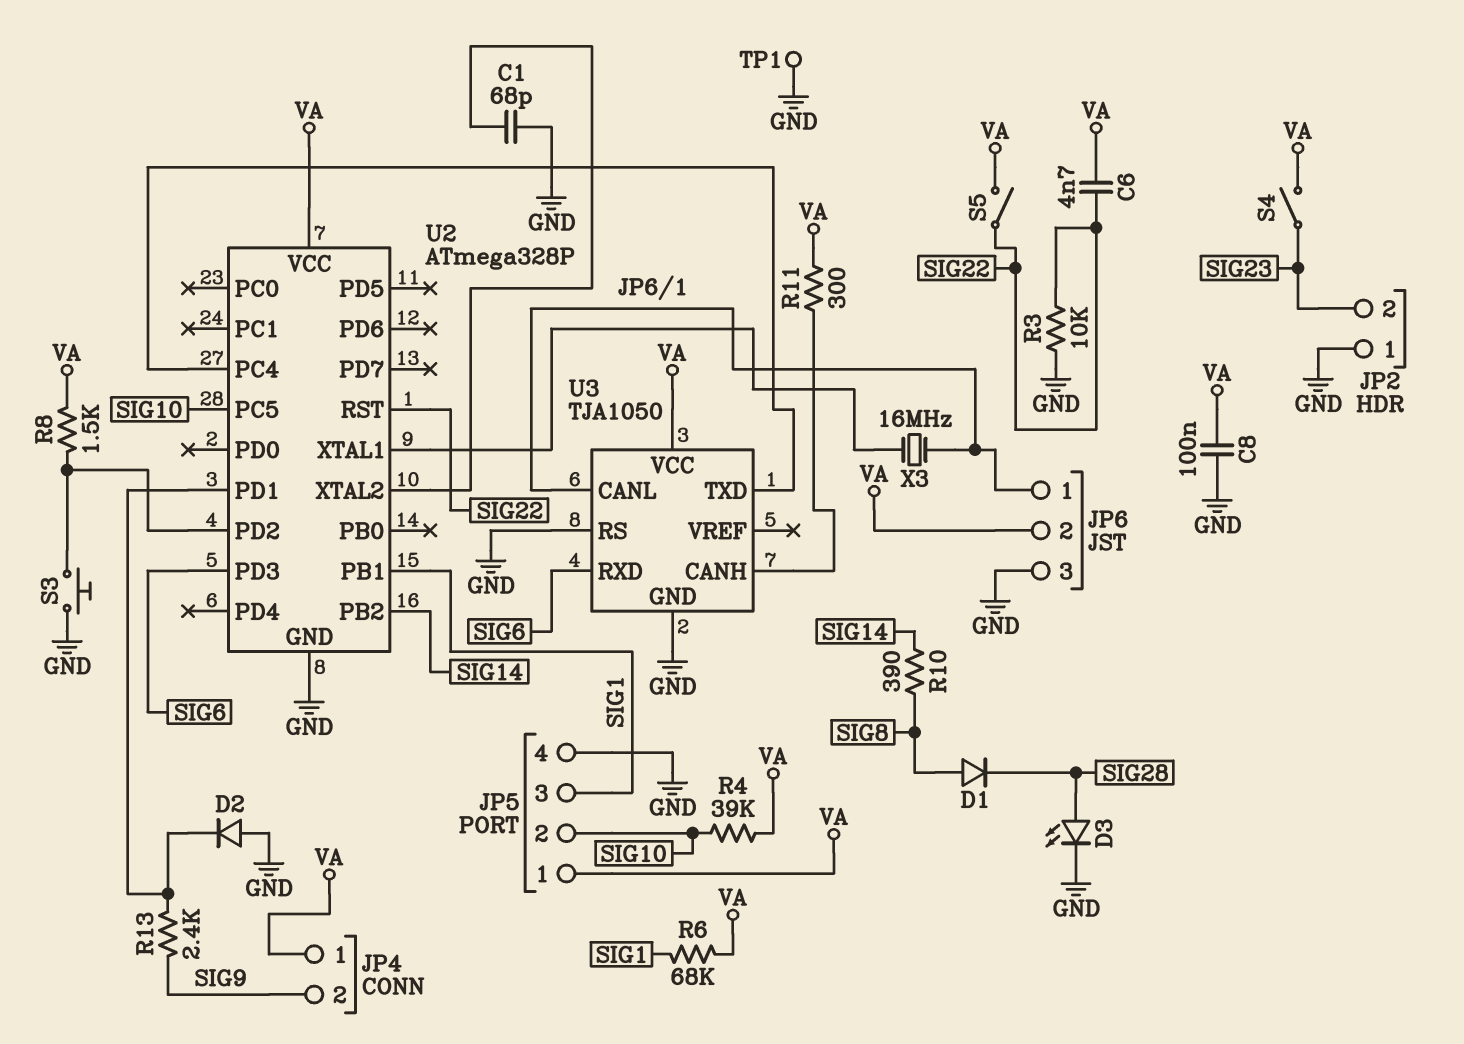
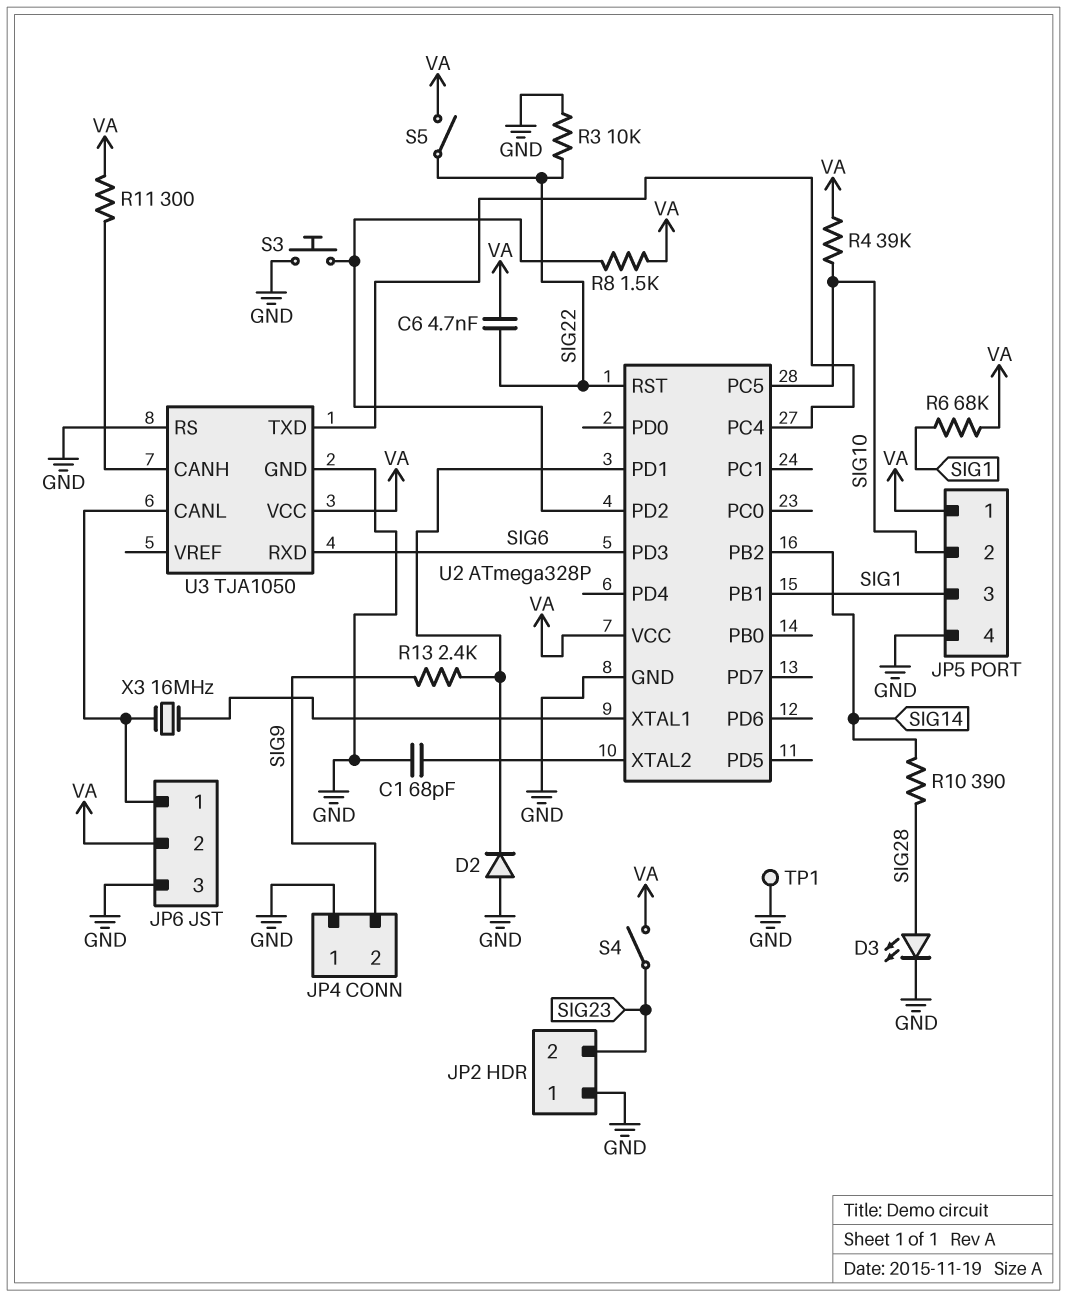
C8: 100nF (GND, VA) -> none
D1: diode (A SIG8, K SIG28) -> none
JP4 pin 1: VA -> GND
R10: 390 (SIG8, SIG14) -> 390 (SIG14, SIG28)

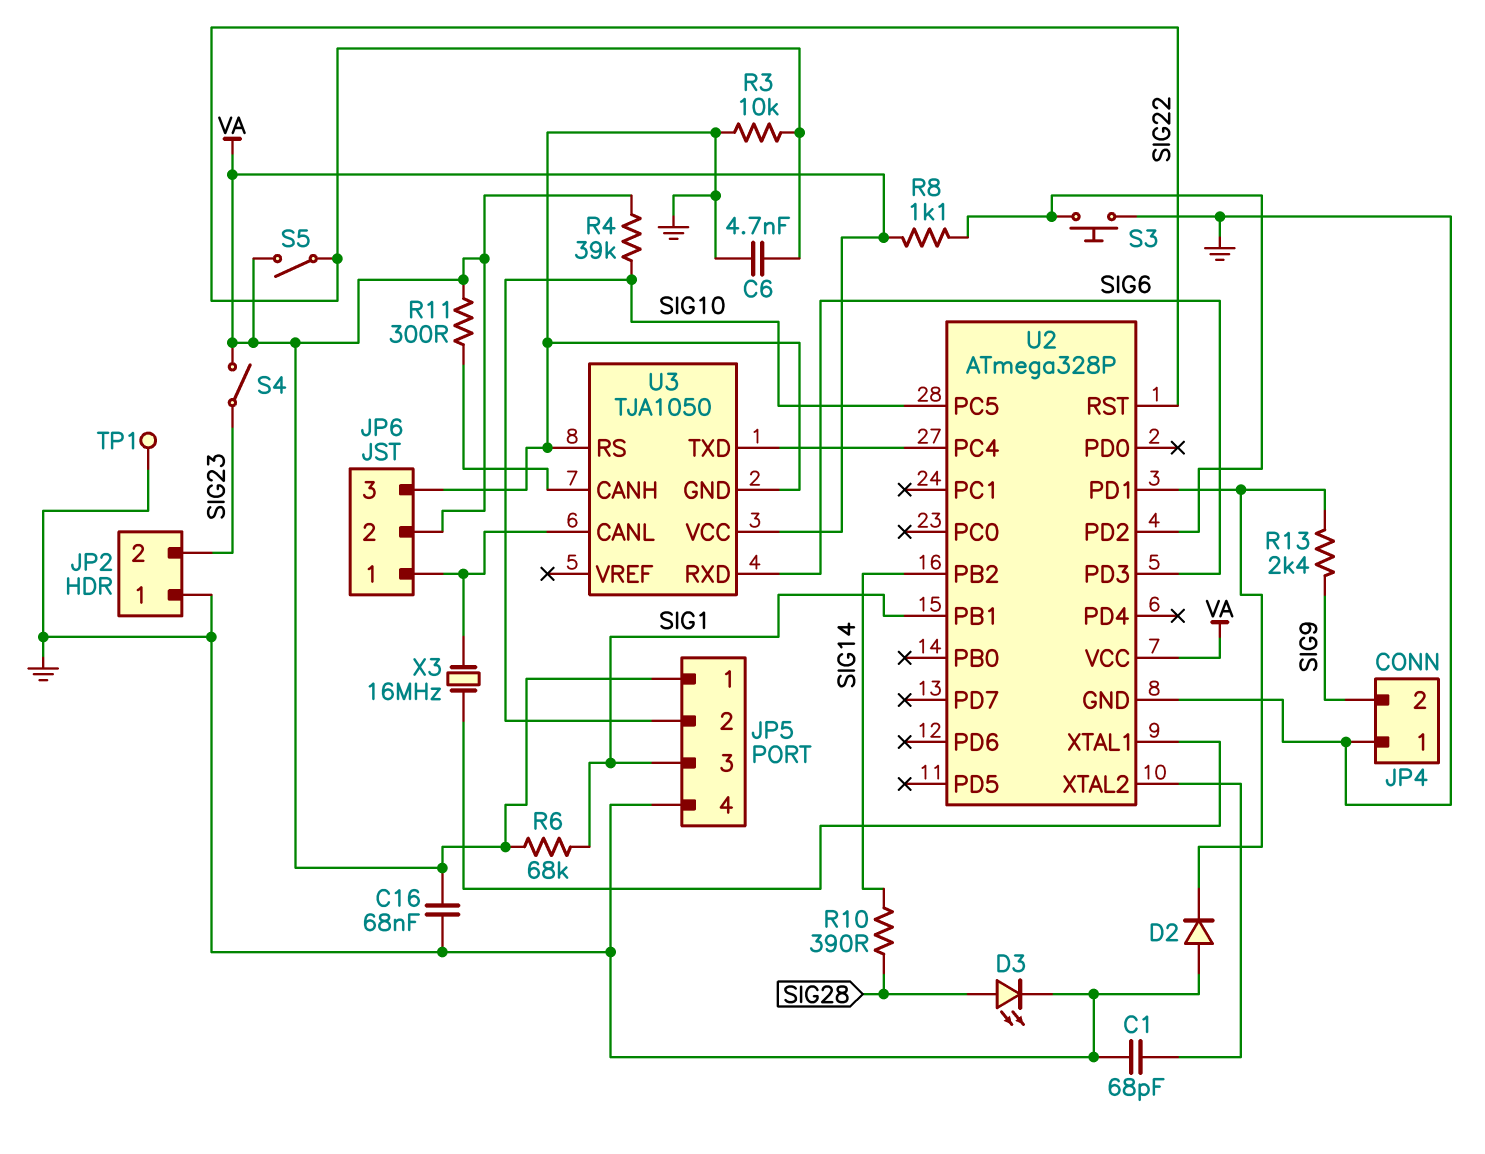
C6: 4.7nF (SIG22, VA) -> 4.7nF (GND, SIG22)
C16: none -> 68nF (GND, VA)
R8: 1.5k (U2/PD2, VA) -> 1.1k (U2/PD2, VA)

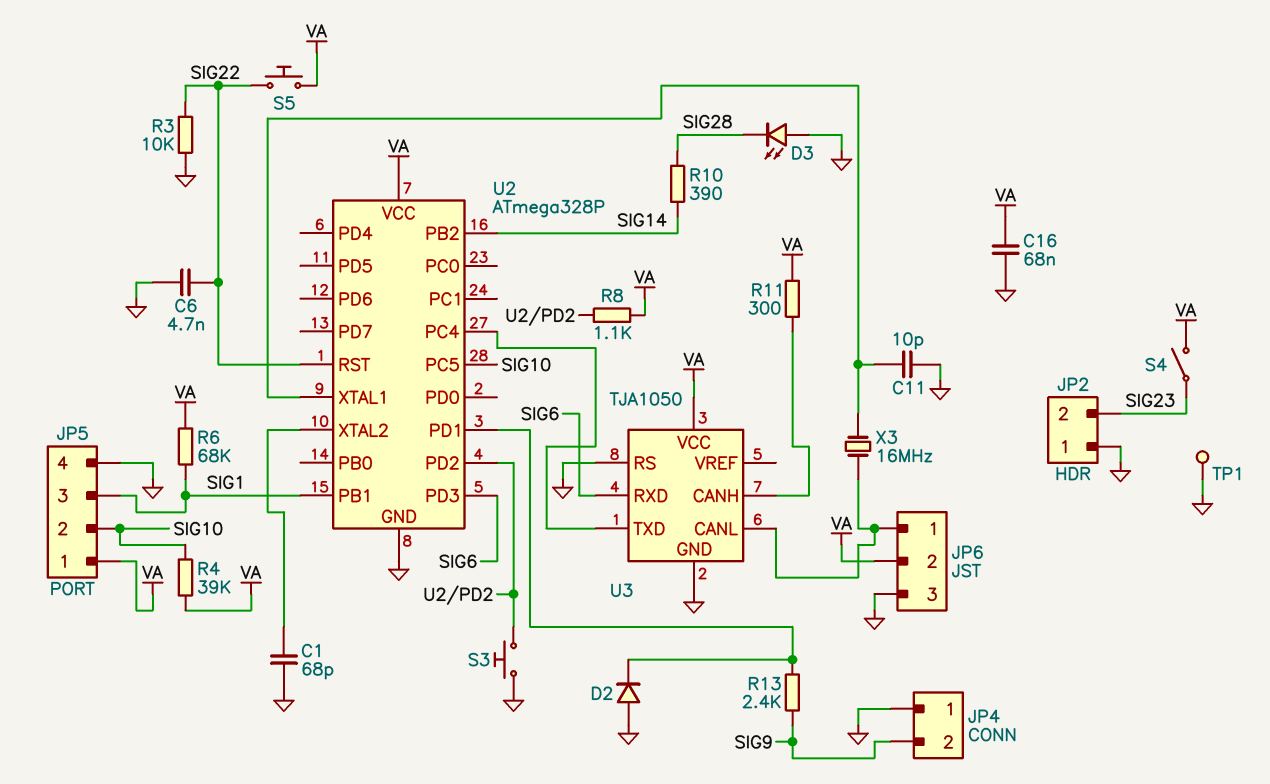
C11: none -> 10pF (GND, U2/XTAL1)
D3: LED (A SIG28, K GND) -> LED (A GND, K SIG28)
S5: switch (SIG22, VA) -> button (SIG22, VA)

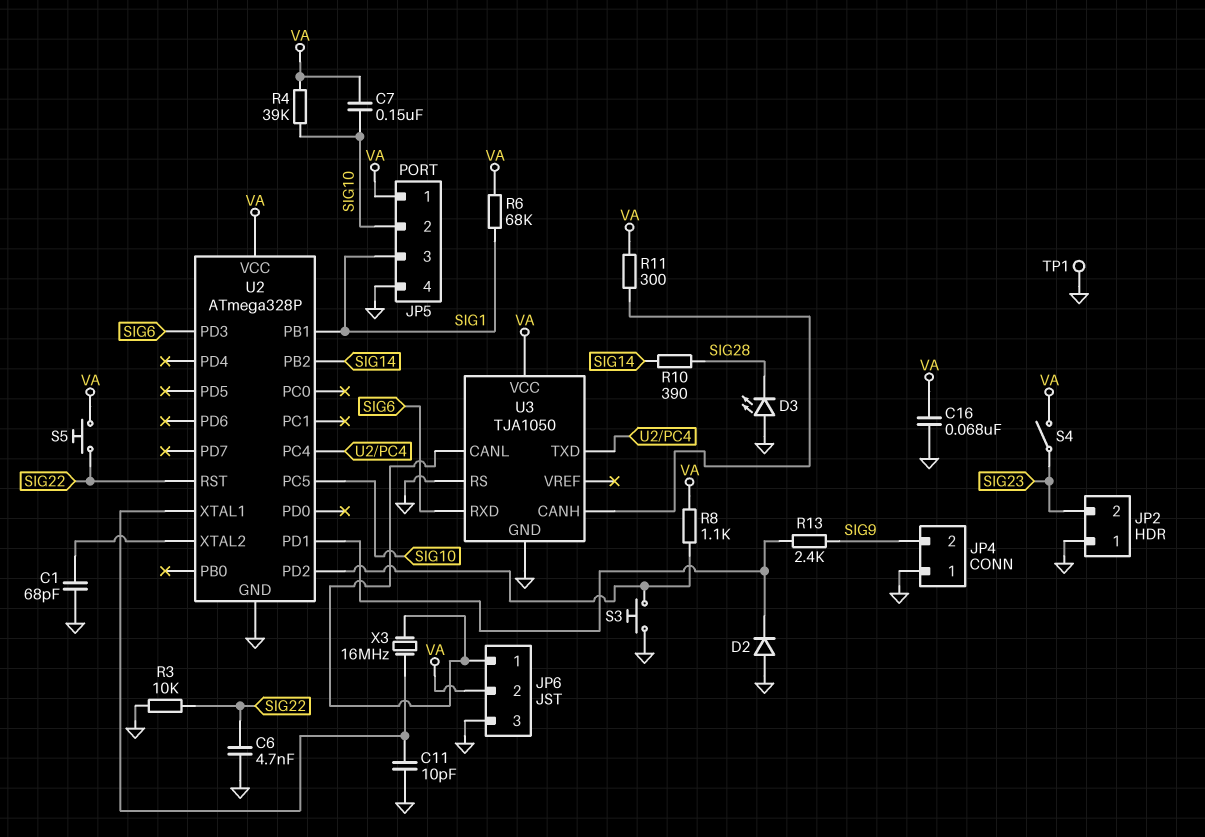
C7: none -> 150nF (SIG10, VA)

